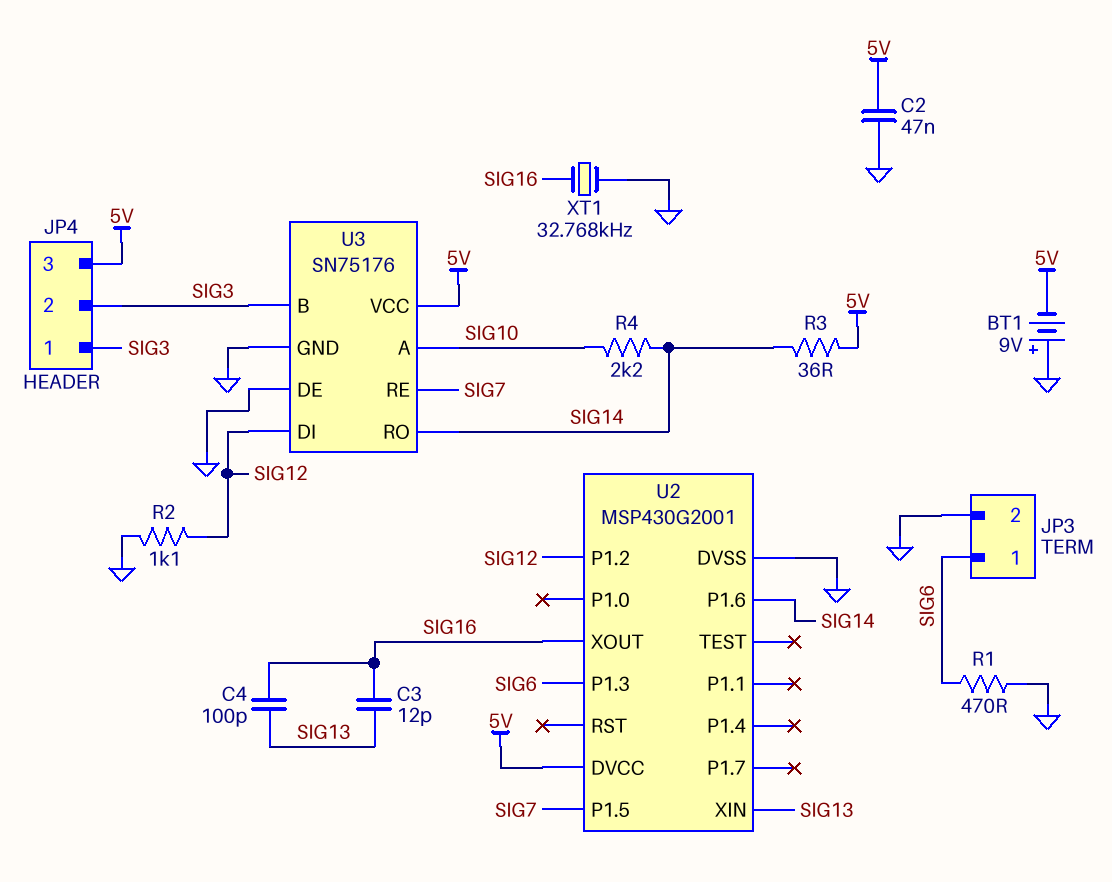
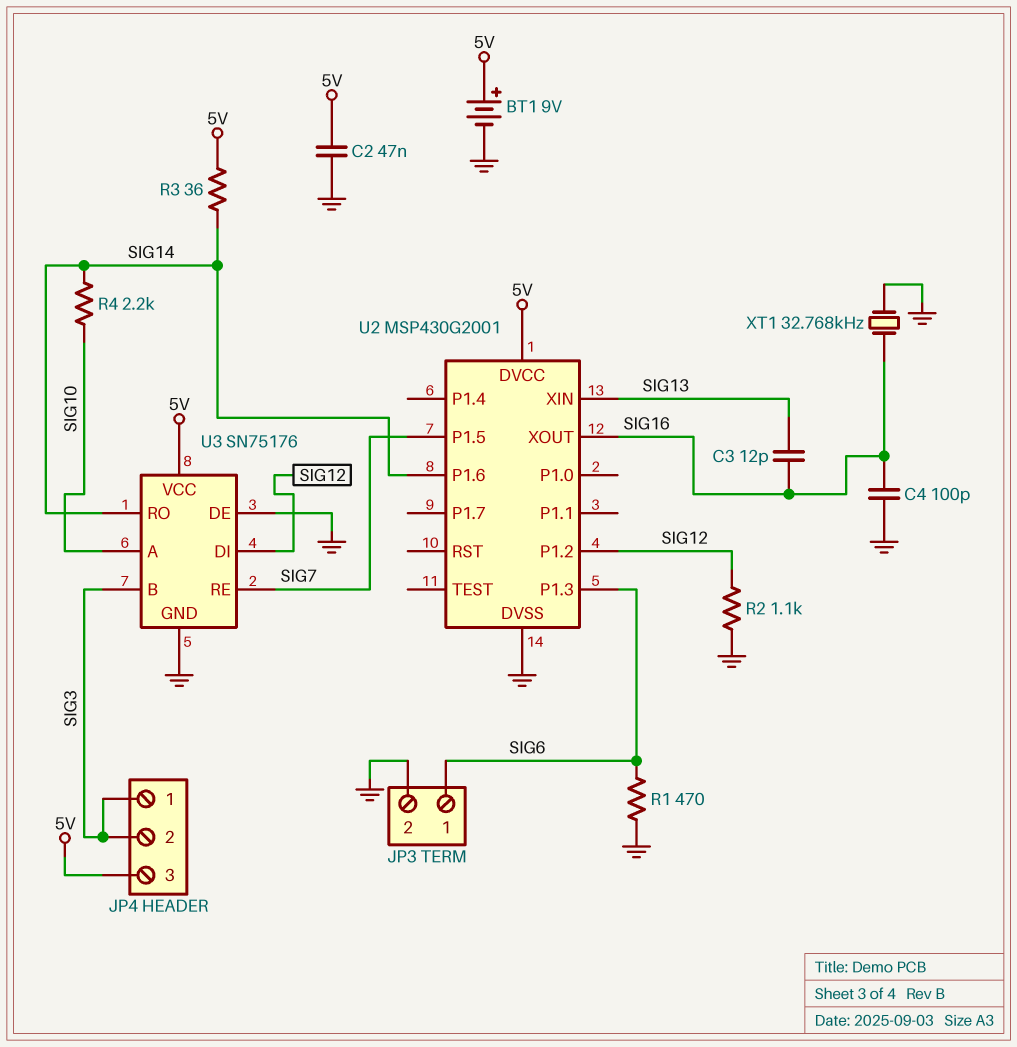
BT1: 9V (plus GND, minus 5V) -> 9V (plus 5V, minus GND)
C4: 100pF (SIG13, SIG16) -> 100pF (GND, SIG16)

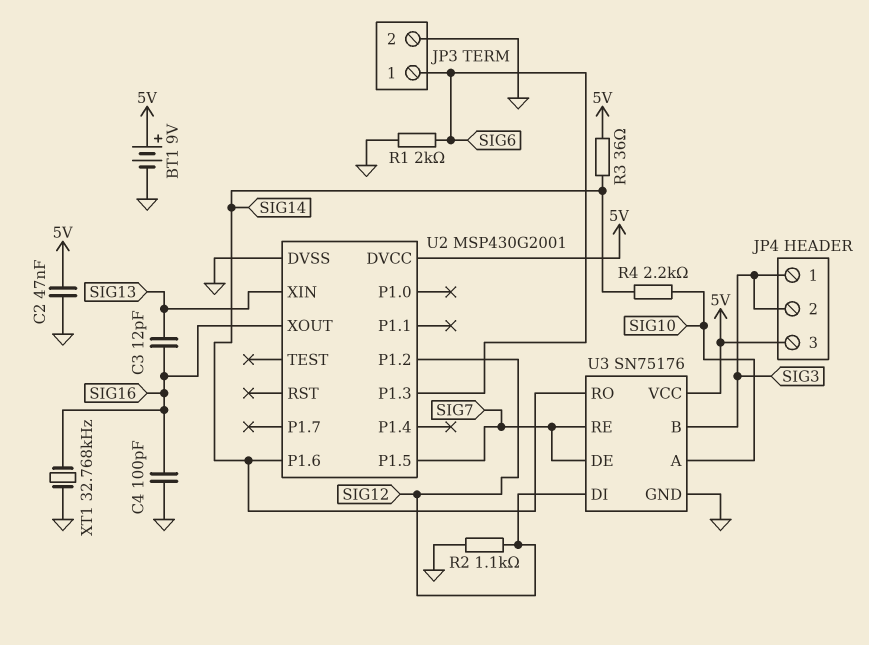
R1: 470 (GND, SIG6) -> 2k (GND, SIG6)
U3 pin DE: GND -> SIG7

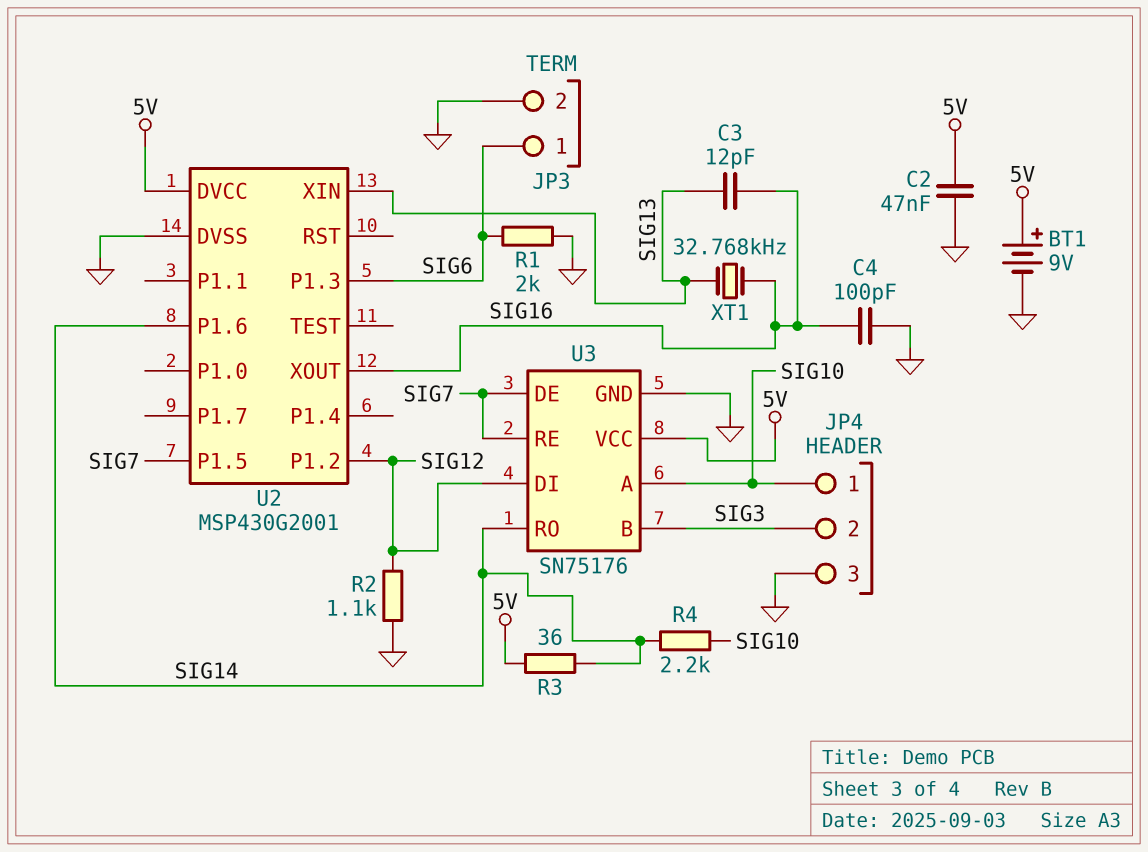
JP4 pin 1: SIG3 -> SIG10
JP4 pin 3: 5V -> GND
XT1: 32.768kHz (GND, SIG16) -> 32.768kHz (SIG13, SIG16)

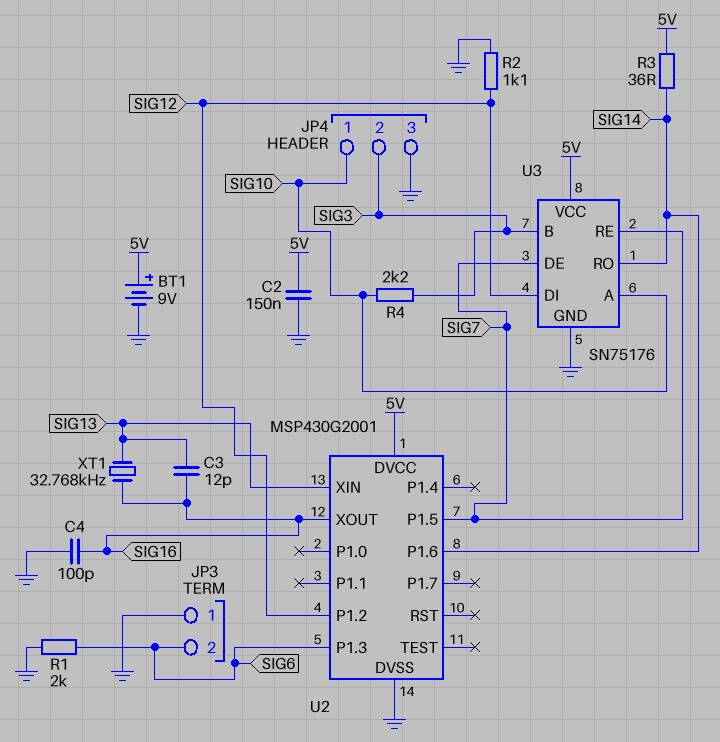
C2: 47nF (5V, GND) -> 150nF (5V, GND)
JP3 pin 1: SIG6 -> GND
JP3 pin 2: GND -> SIG6
R4: 2.2k (SIG10, SIG14) -> 2.2k (SIG3, SIG10)

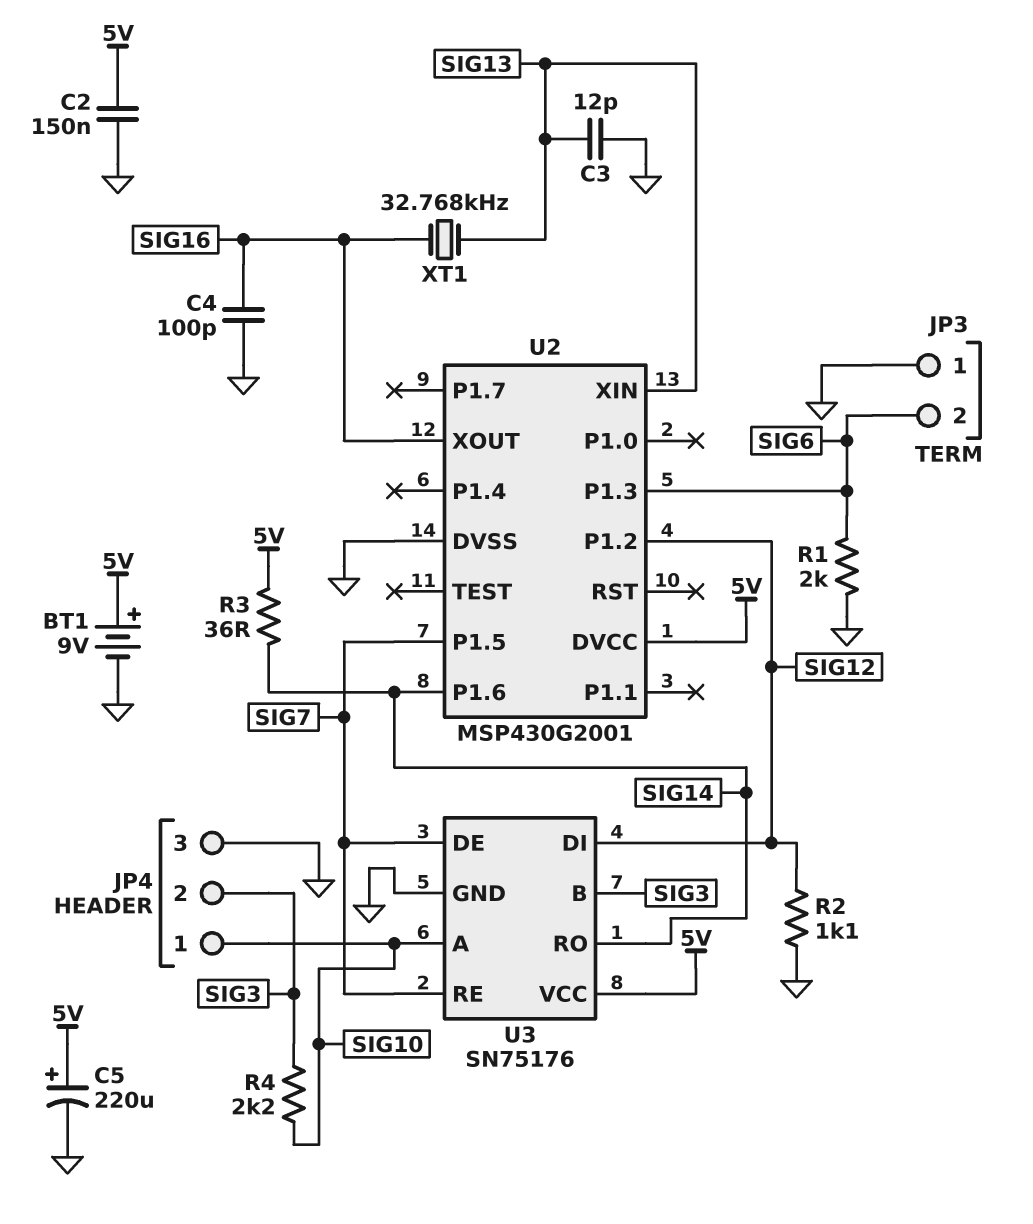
C3: 12pF (SIG13, SIG16) -> 12pF (GND, SIG13)
C5: none -> 220uF (plus 5V, minus GND)

